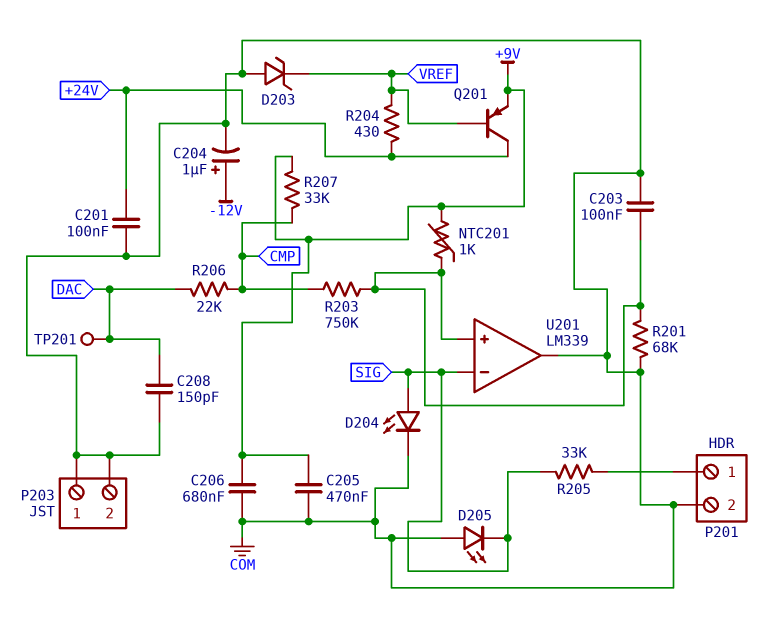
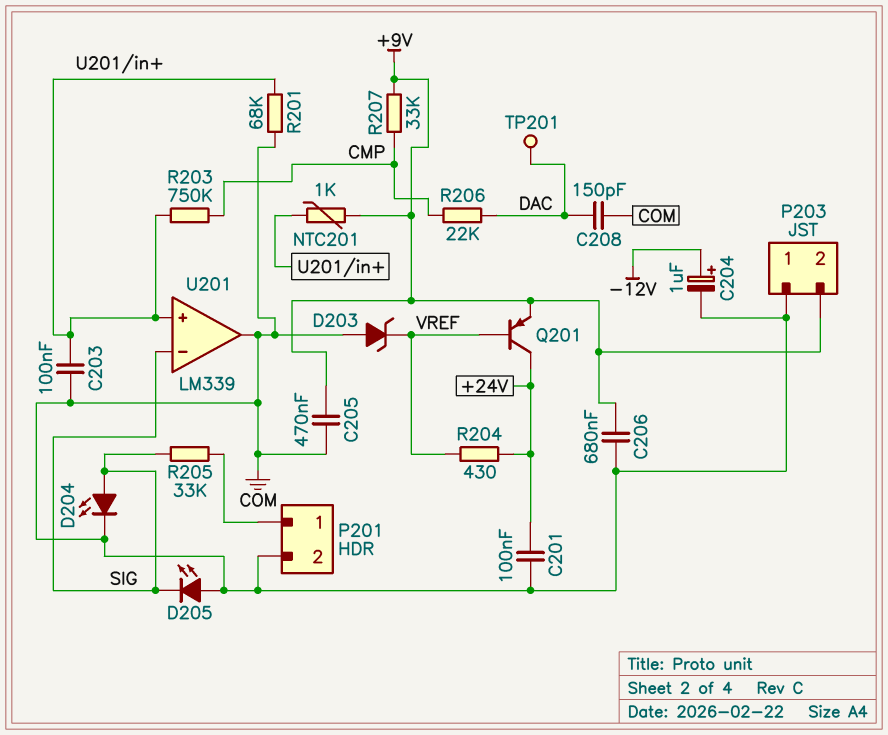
P203 pin 2: COM -> +9V

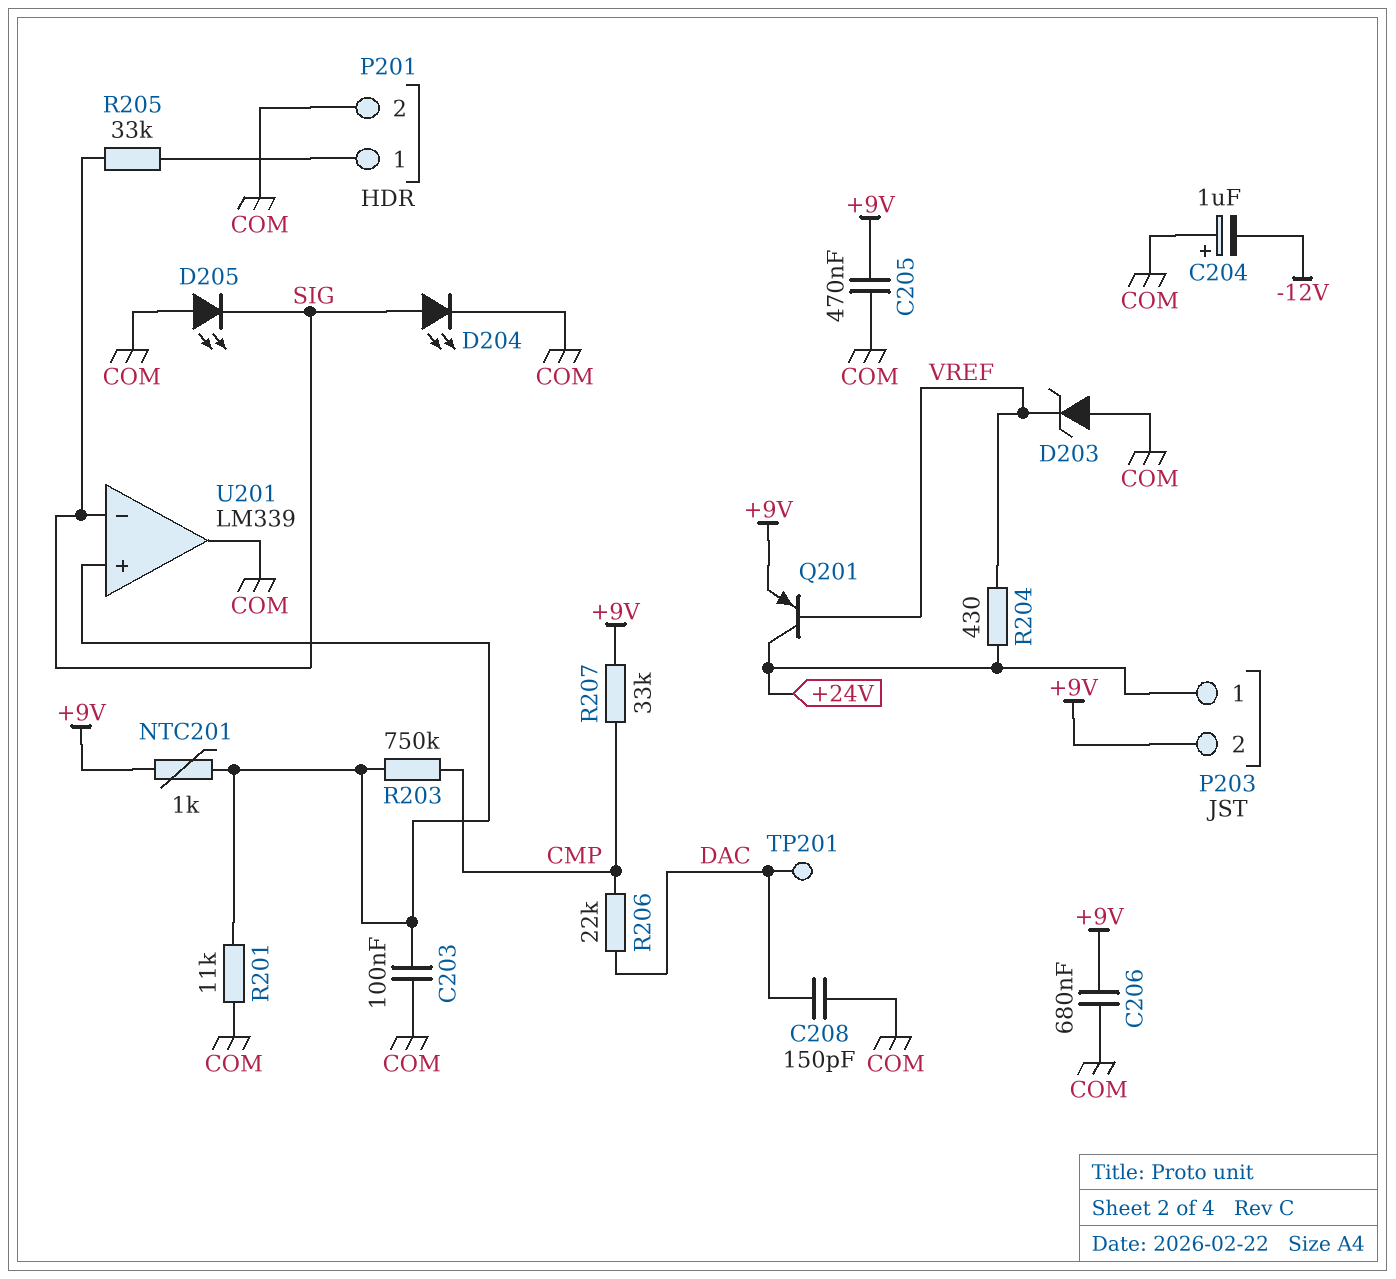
C201: 100nF (+24V, COM) -> none
C204: 1uF (plus -12V, minus COM) -> 1uF (plus COM, minus -12V)
P203 pin 1: COM -> +24V
R201: 68k (COM, U201/in+) -> 11k (COM, U201/in+)

